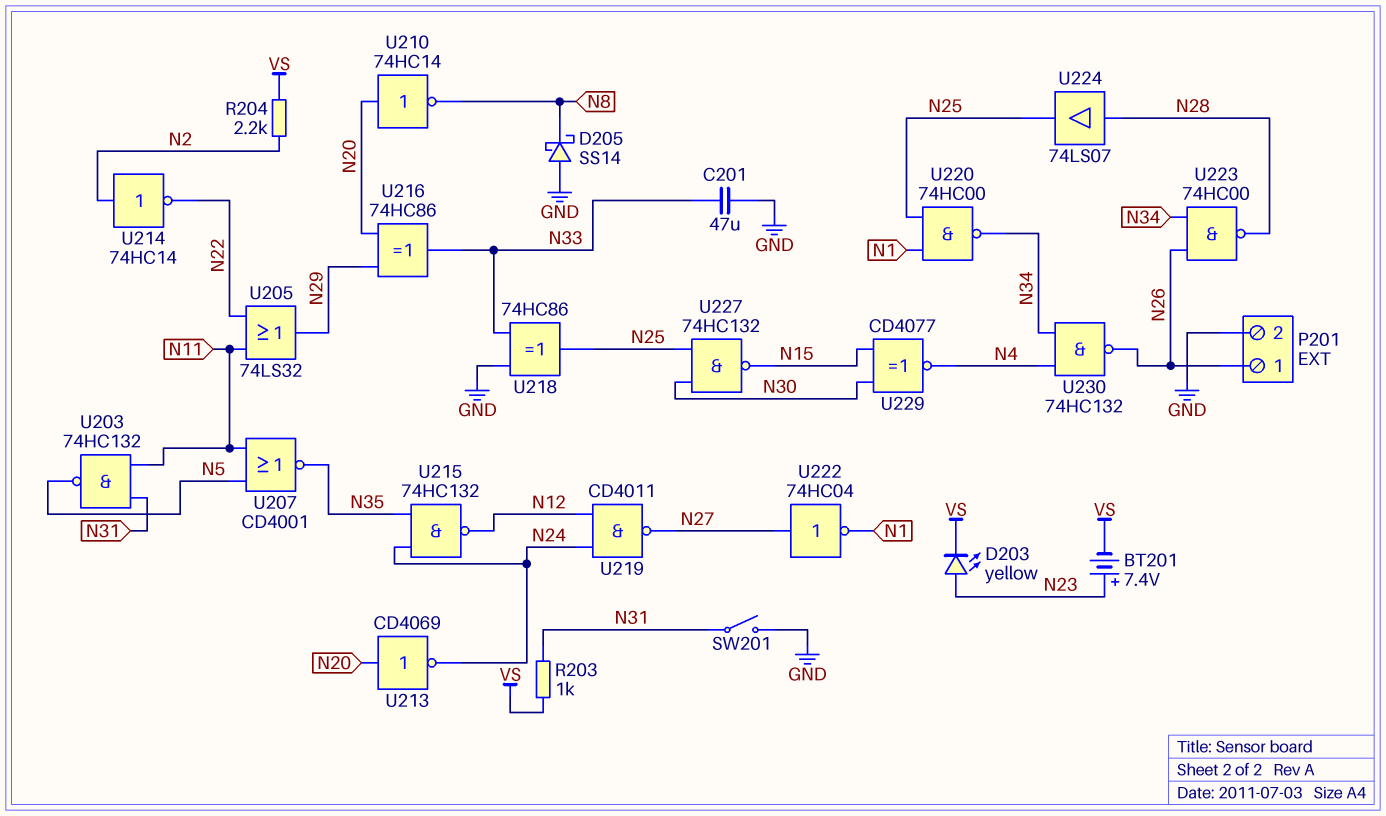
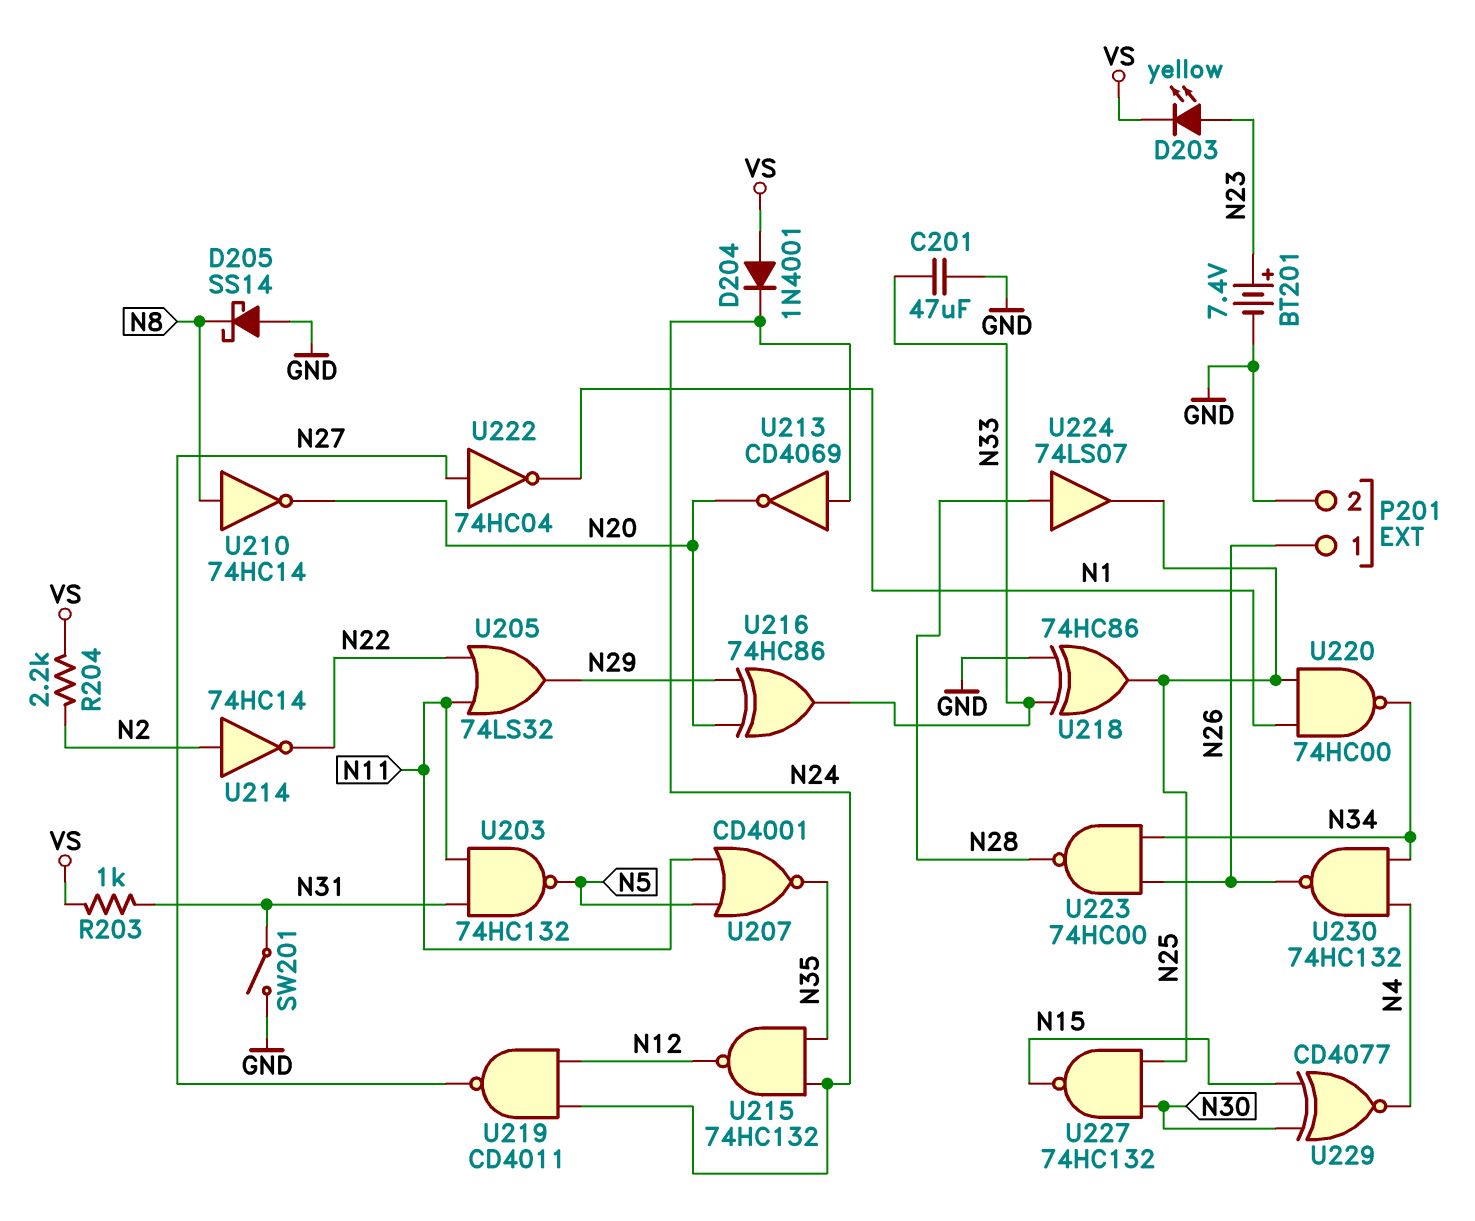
BT201: 7.4V (plus N23, minus VS) -> 7.4V (plus N23, minus GND)
D204: none -> diode 1N4001 (A VS, K N24)
U210: NOT 74HC14 (in N20, out N8) -> NOT 74HC14 (in N8, out N20)
U213: NOT CD4069 (in N20, out N24) -> NOT CD4069 (in N24, out N20)

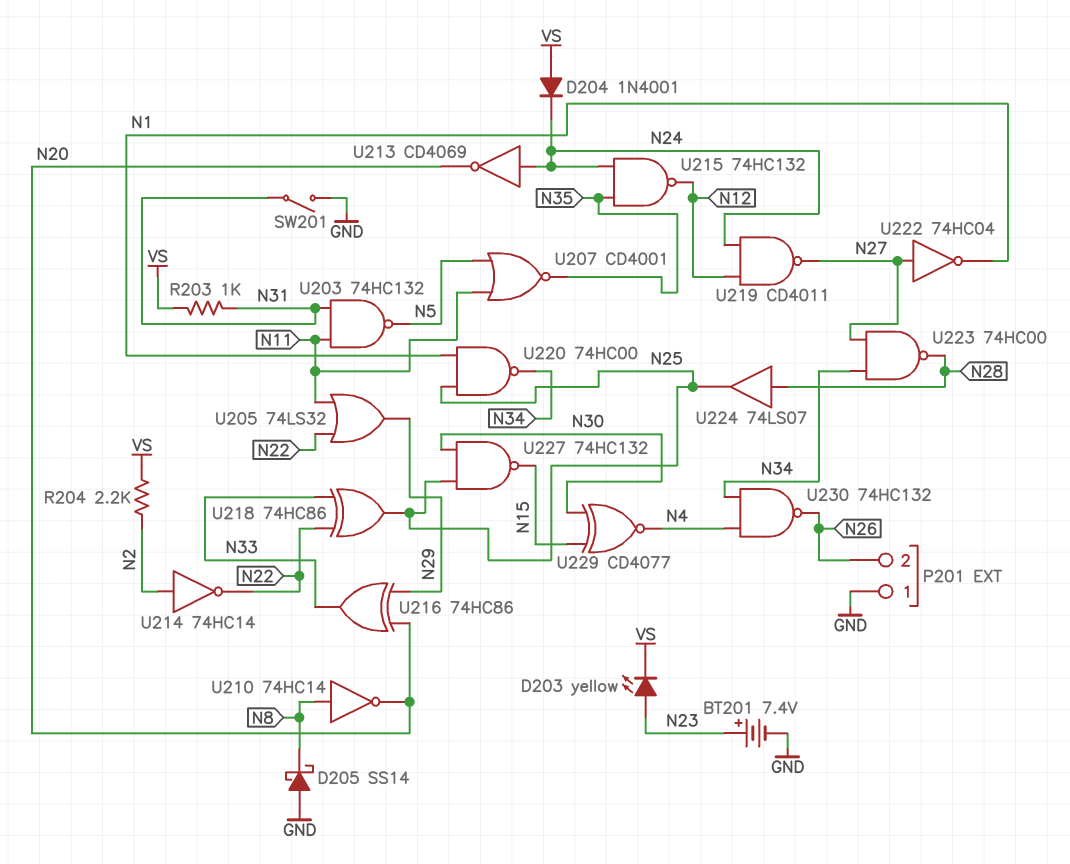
C201: 47uF (GND, N33) -> none
P201 pin 1: N26 -> GND
P201 pin 2: GND -> N26
U218: XOR 74HC86 (in GND, in N33, out N25) -> XOR 74HC86 (in N22, in N33, out N25)
U223: NAND 74HC00 (in N26, in N34, out N28) -> NAND 74HC00 (in N27, in N34, out N28)

